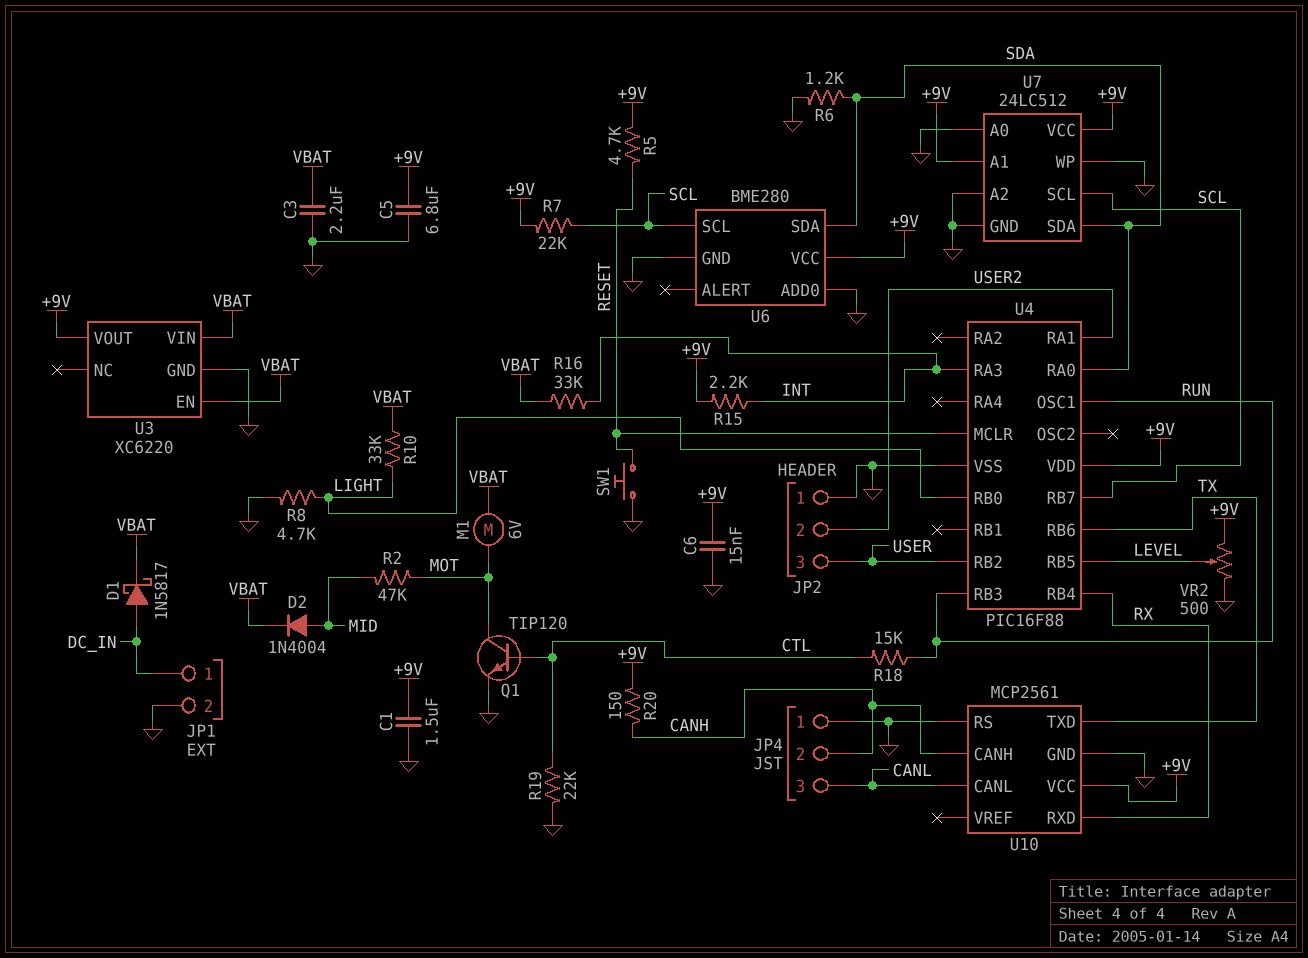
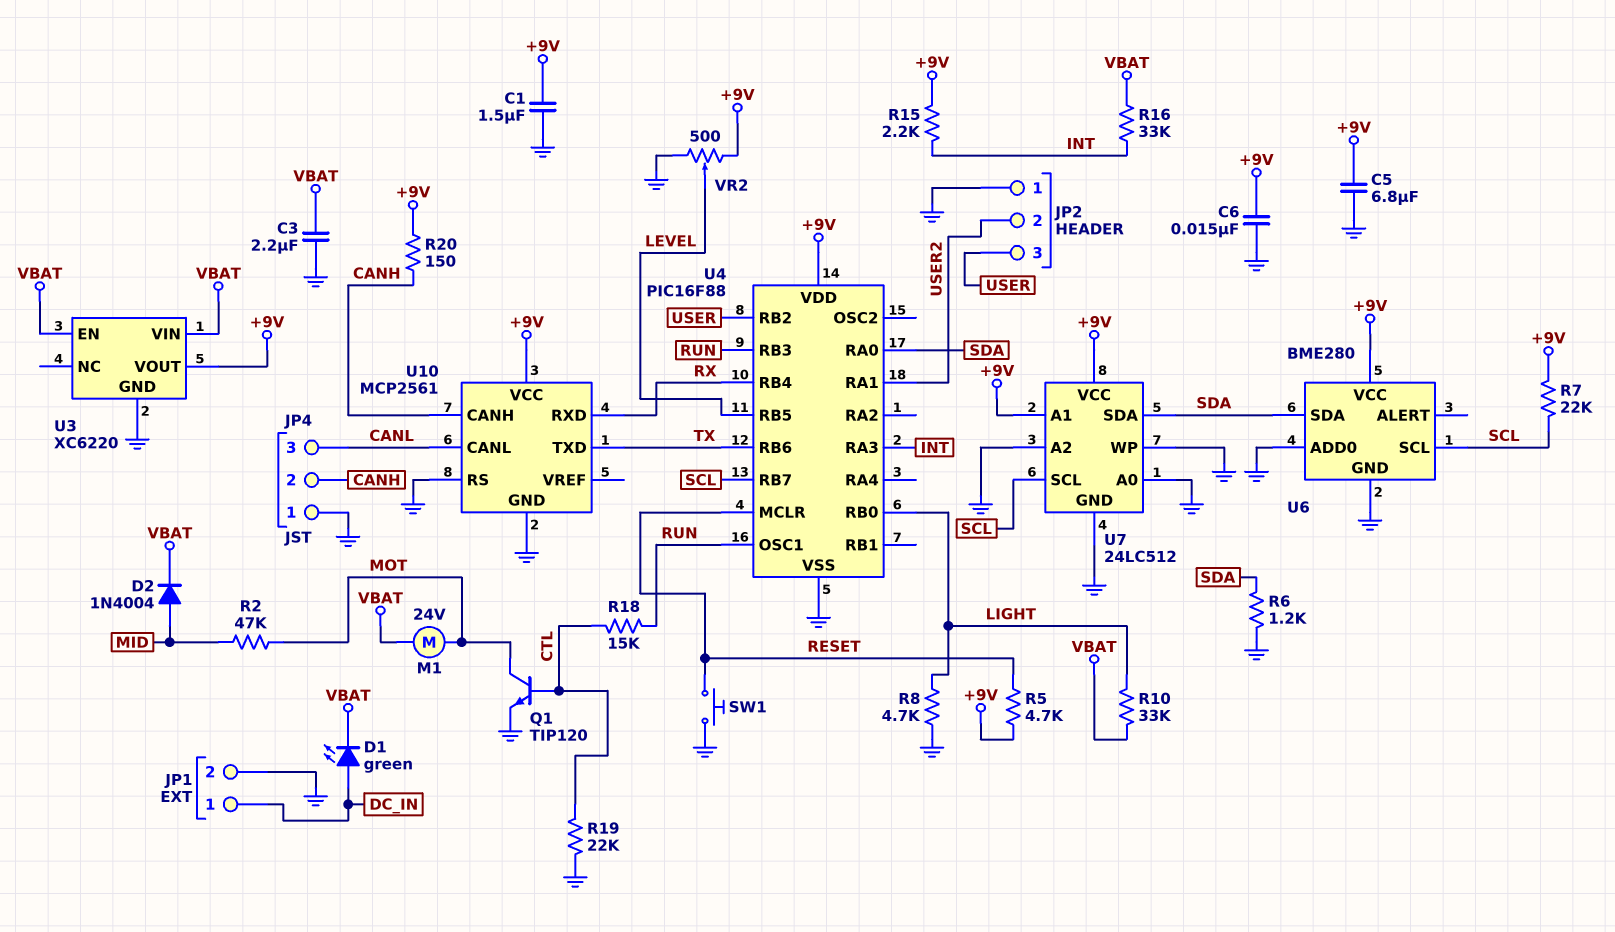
D1: schottky 1N5817 (A DC_IN, K VBAT) -> LED green (A DC_IN, K VBAT)
M1: motor 6V (MOT, VBAT) -> motor 24V (MOT, VBAT)

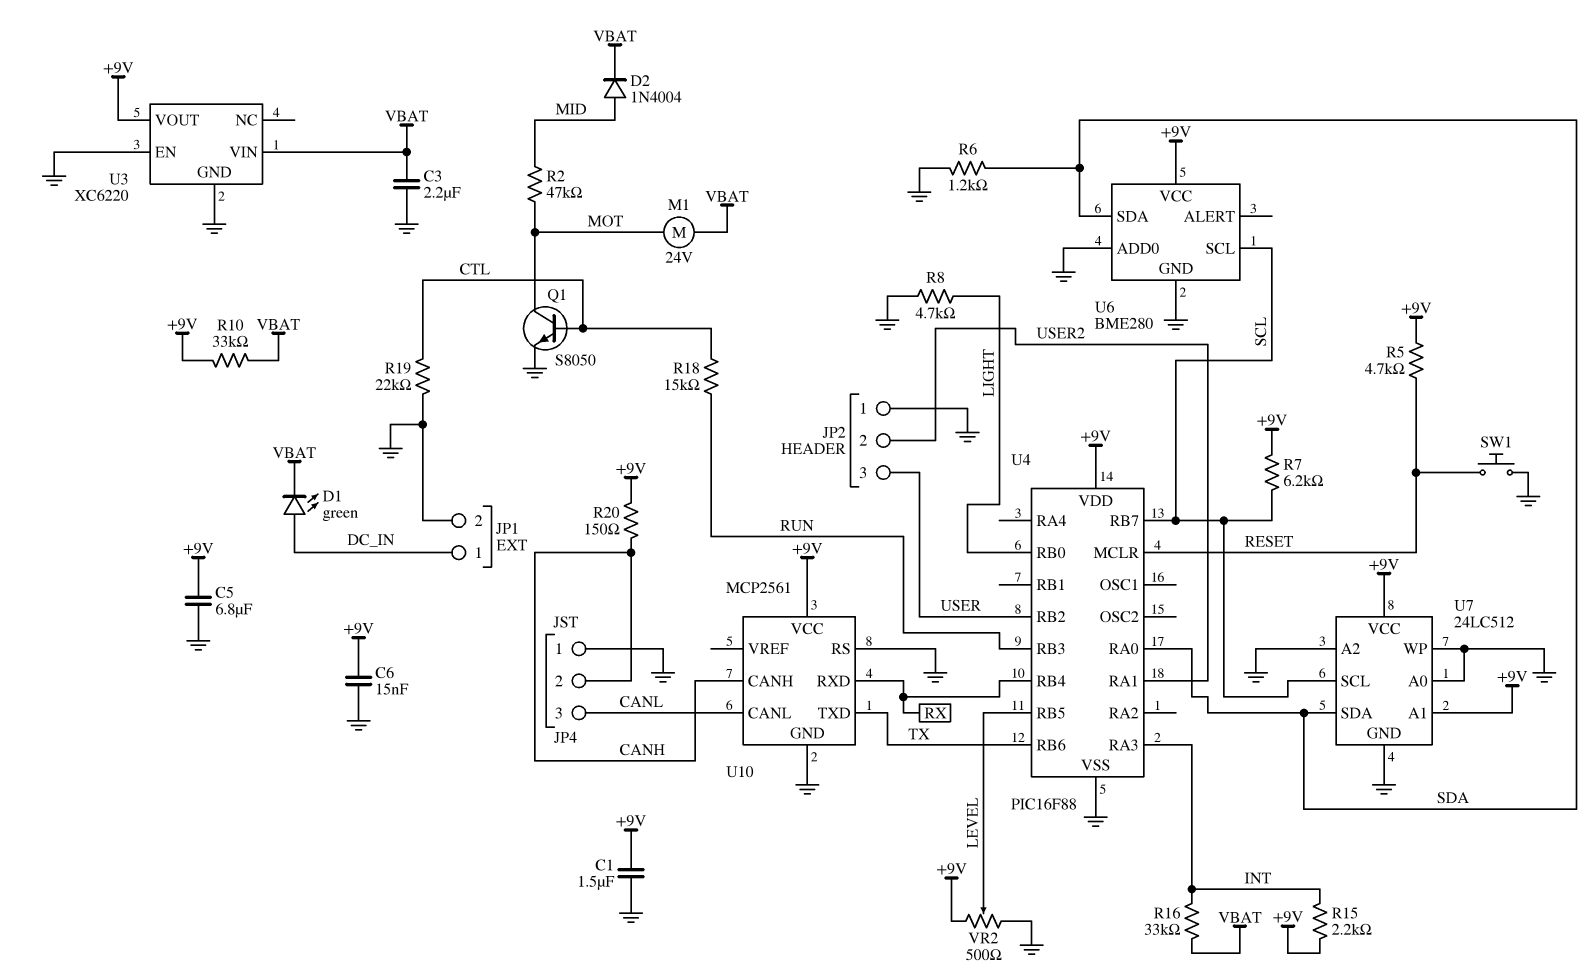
Q1: NPN TIP120 (B CTL, C MOT, E GND) -> NPN S8050 (B CTL, C MOT, E GND)
R7: 22k (+9V, SCL) -> 6.2k (+9V, SCL)
R10: 33k (LIGHT, VBAT) -> 33k (+9V, VBAT)
U3 pin EN: VBAT -> GND
U4 pin OSC1: RUN -> none

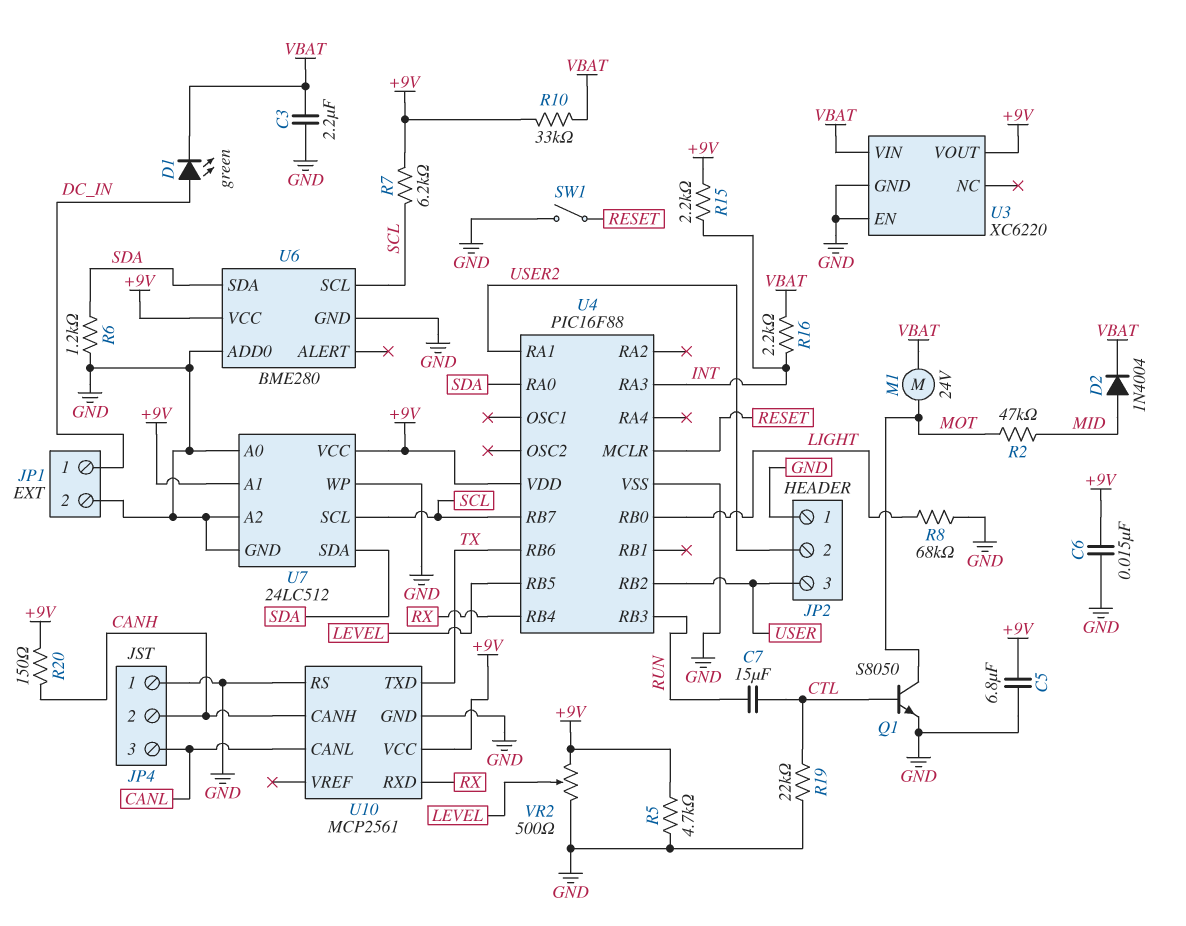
C1: 1.5uF (+9V, GND) -> none
C7: none -> 15uF (CTL, RUN)
R5: 4.7k (+9V, RESET) -> 4.7k (+9V, GND)
R8: 4.7k (GND, LIGHT) -> 68k (GND, LIGHT)
R16: 33k (INT, VBAT) -> 2.2k (INT, VBAT)
R18: 15k (CTL, RUN) -> none
SW1: button (GND, RESET) -> switch (GND, RESET)

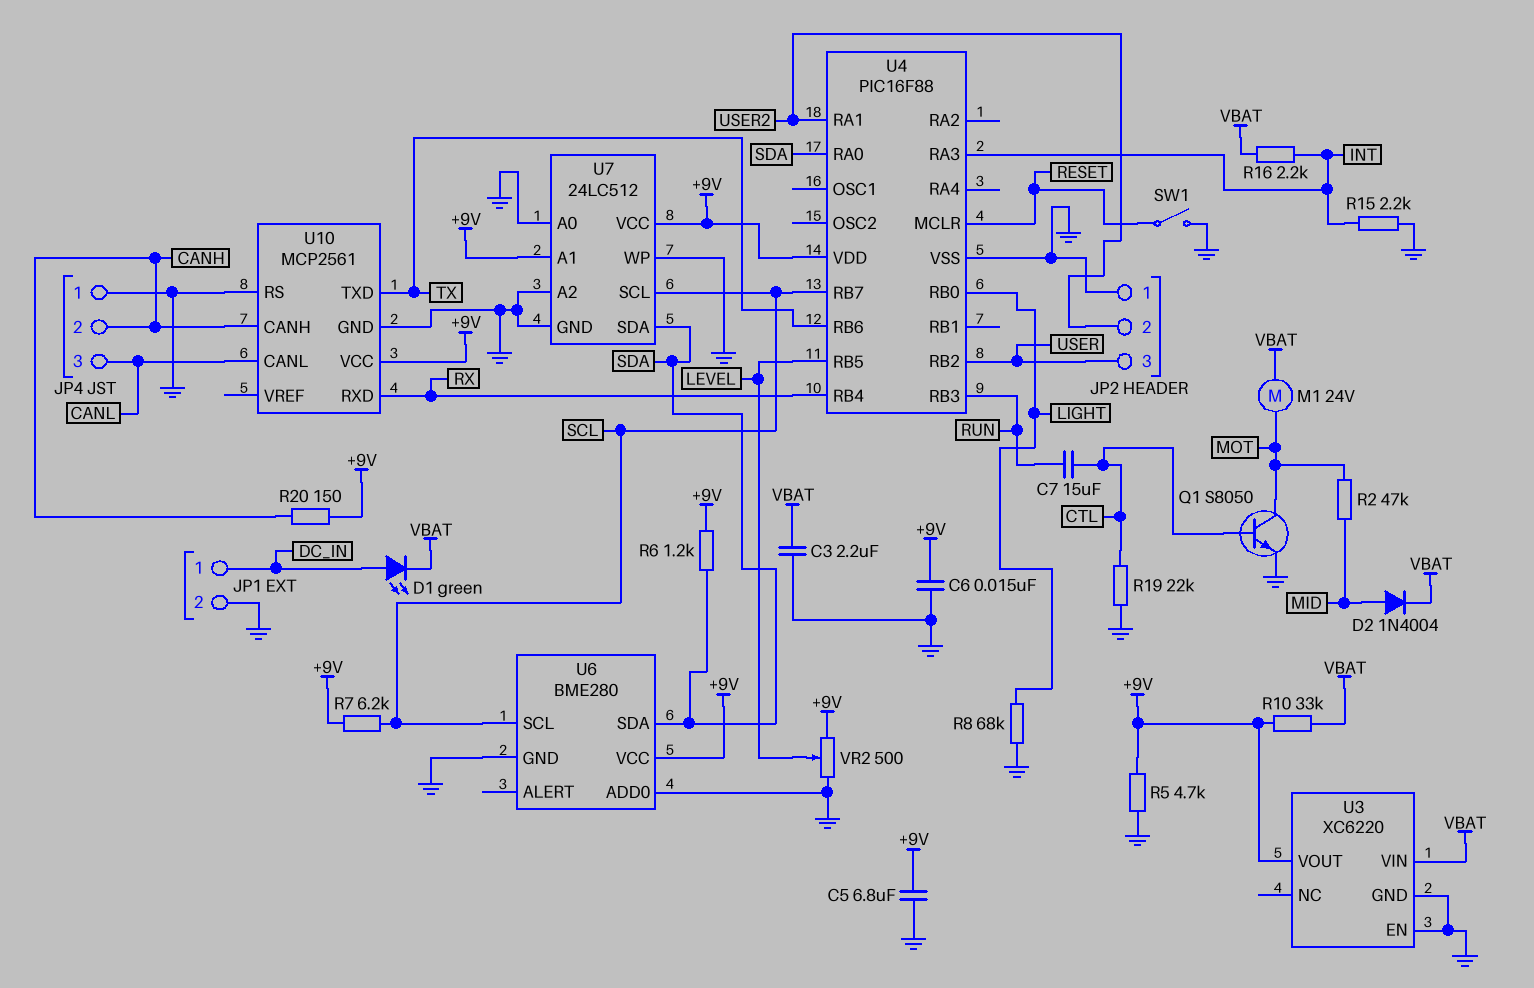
R6: 1.2k (GND, SDA) -> 1.2k (+9V, SDA)
R15: 2.2k (+9V, INT) -> 2.2k (GND, INT)

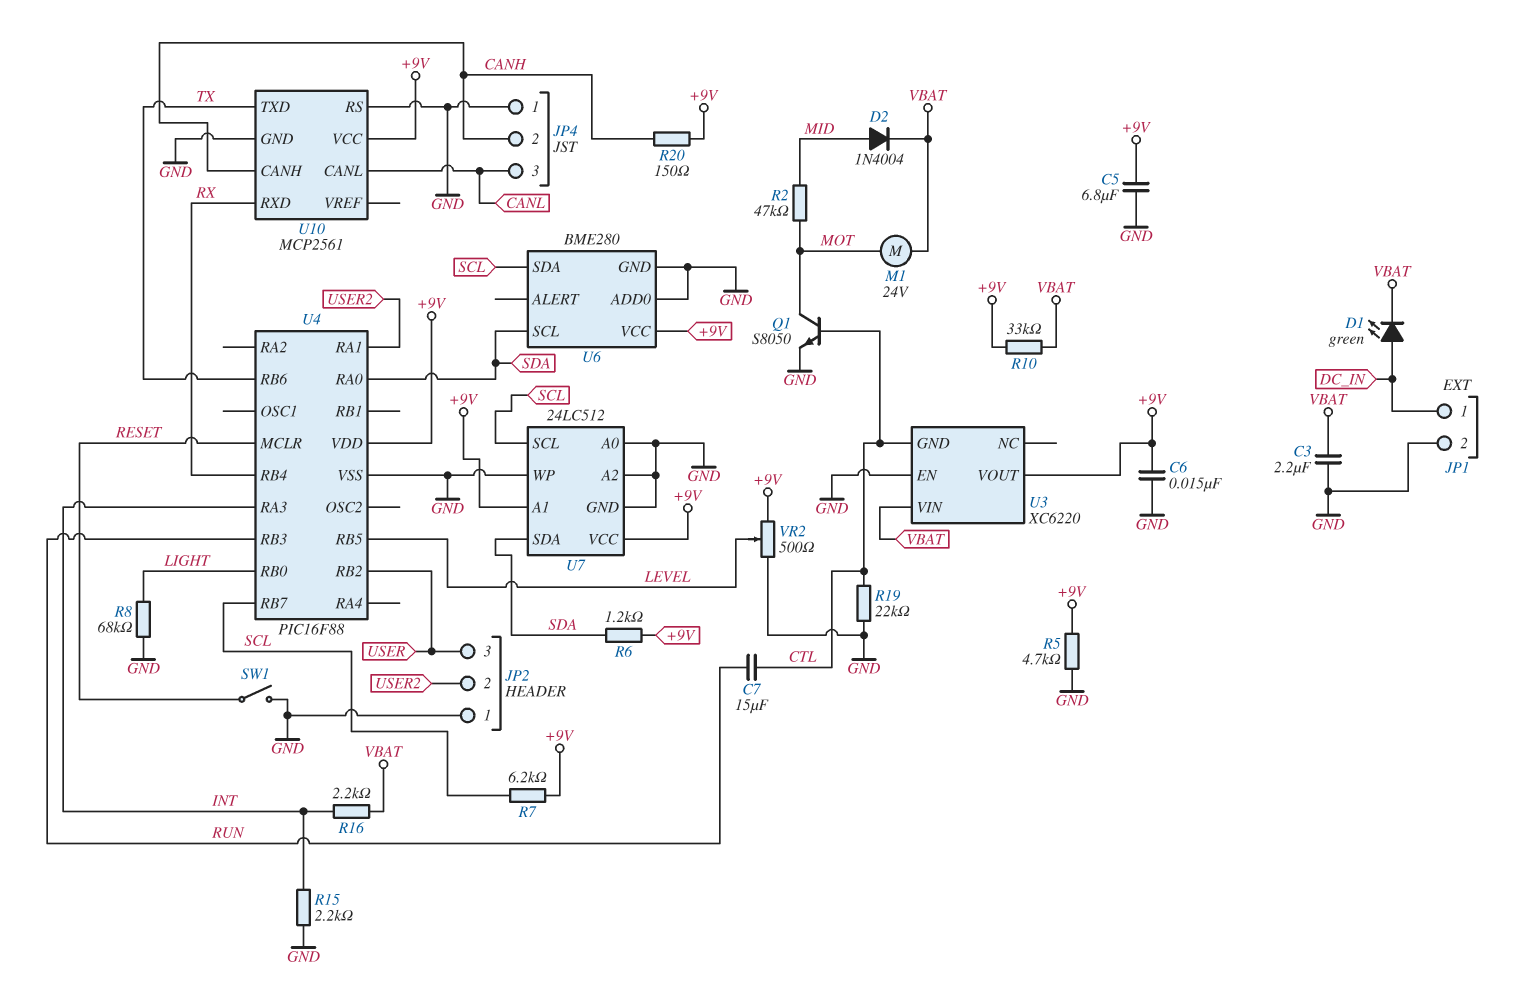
U3 pin GND: GND -> CTL
U6 pin SCL: SCL -> SDA
U6 pin SDA: SDA -> SCL

